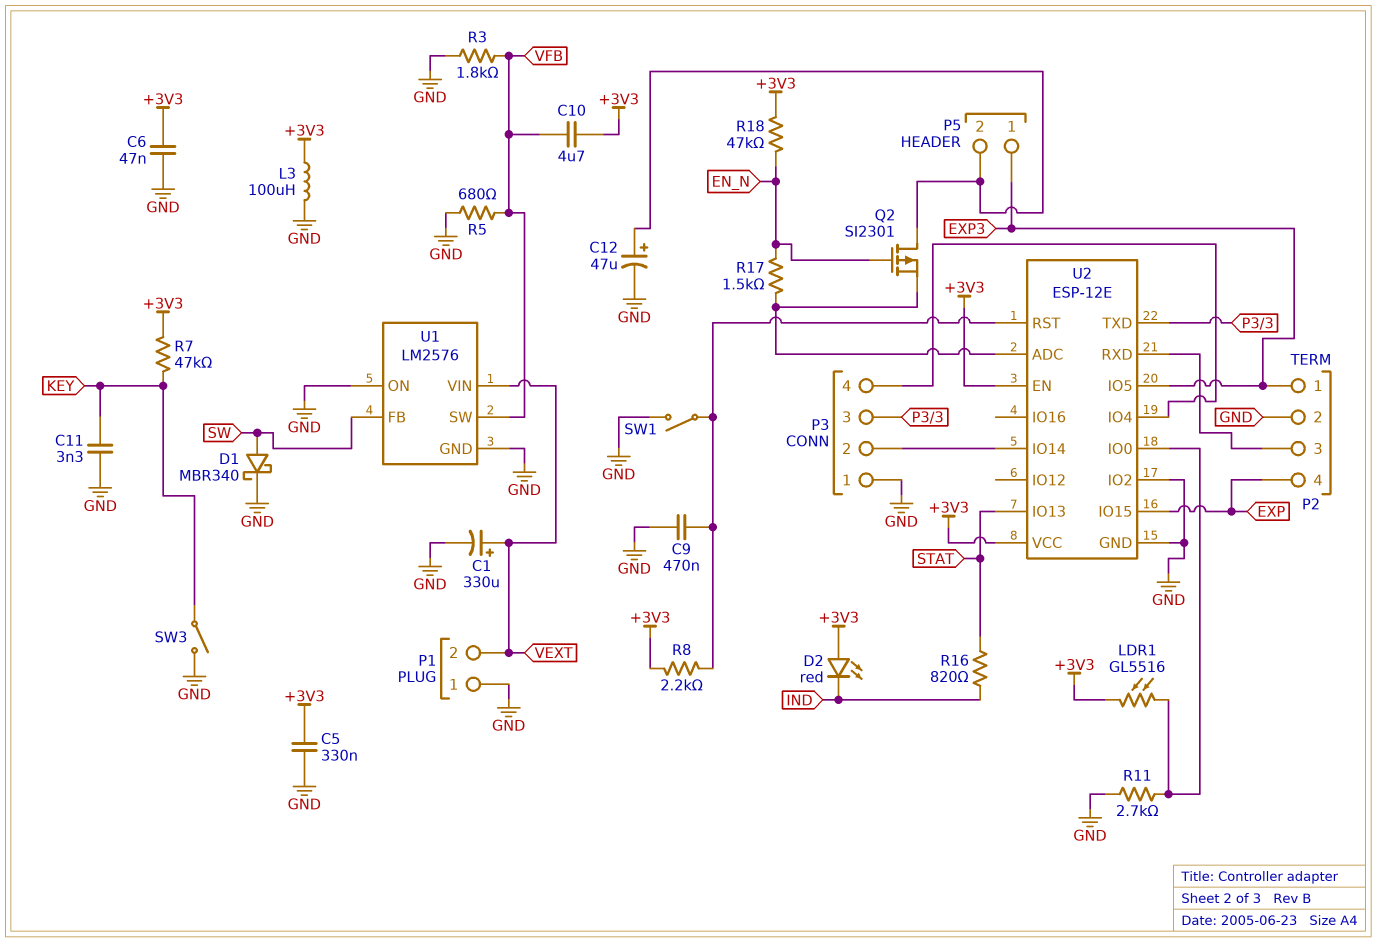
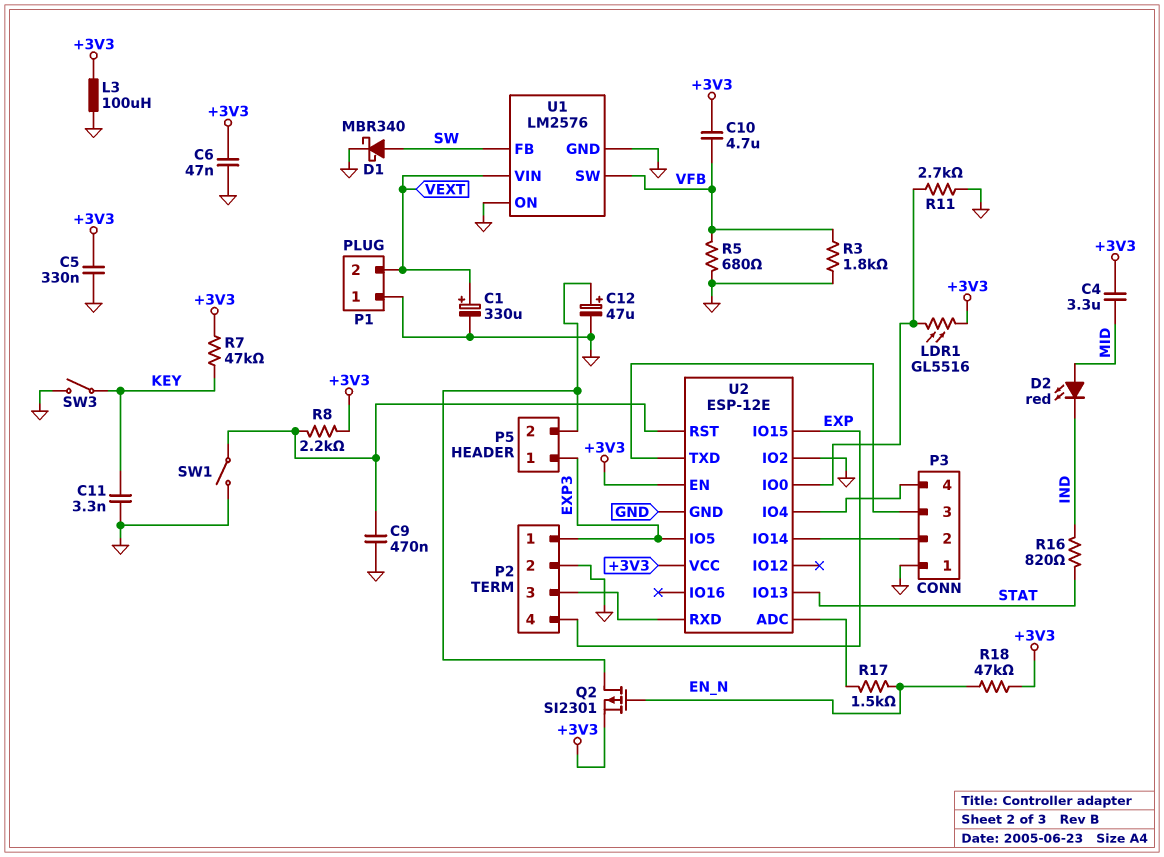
C4: none -> 3.3uF (+3V3, MID)
D2: LED red (A +3V3, K IND) -> LED red (A MID, K IND)
Q2: PMOS SI2301 (G EN_N, D P5/2, S U2/ADC) -> PMOS SI2301 (G EN_N, D P5/2, S +3V3)

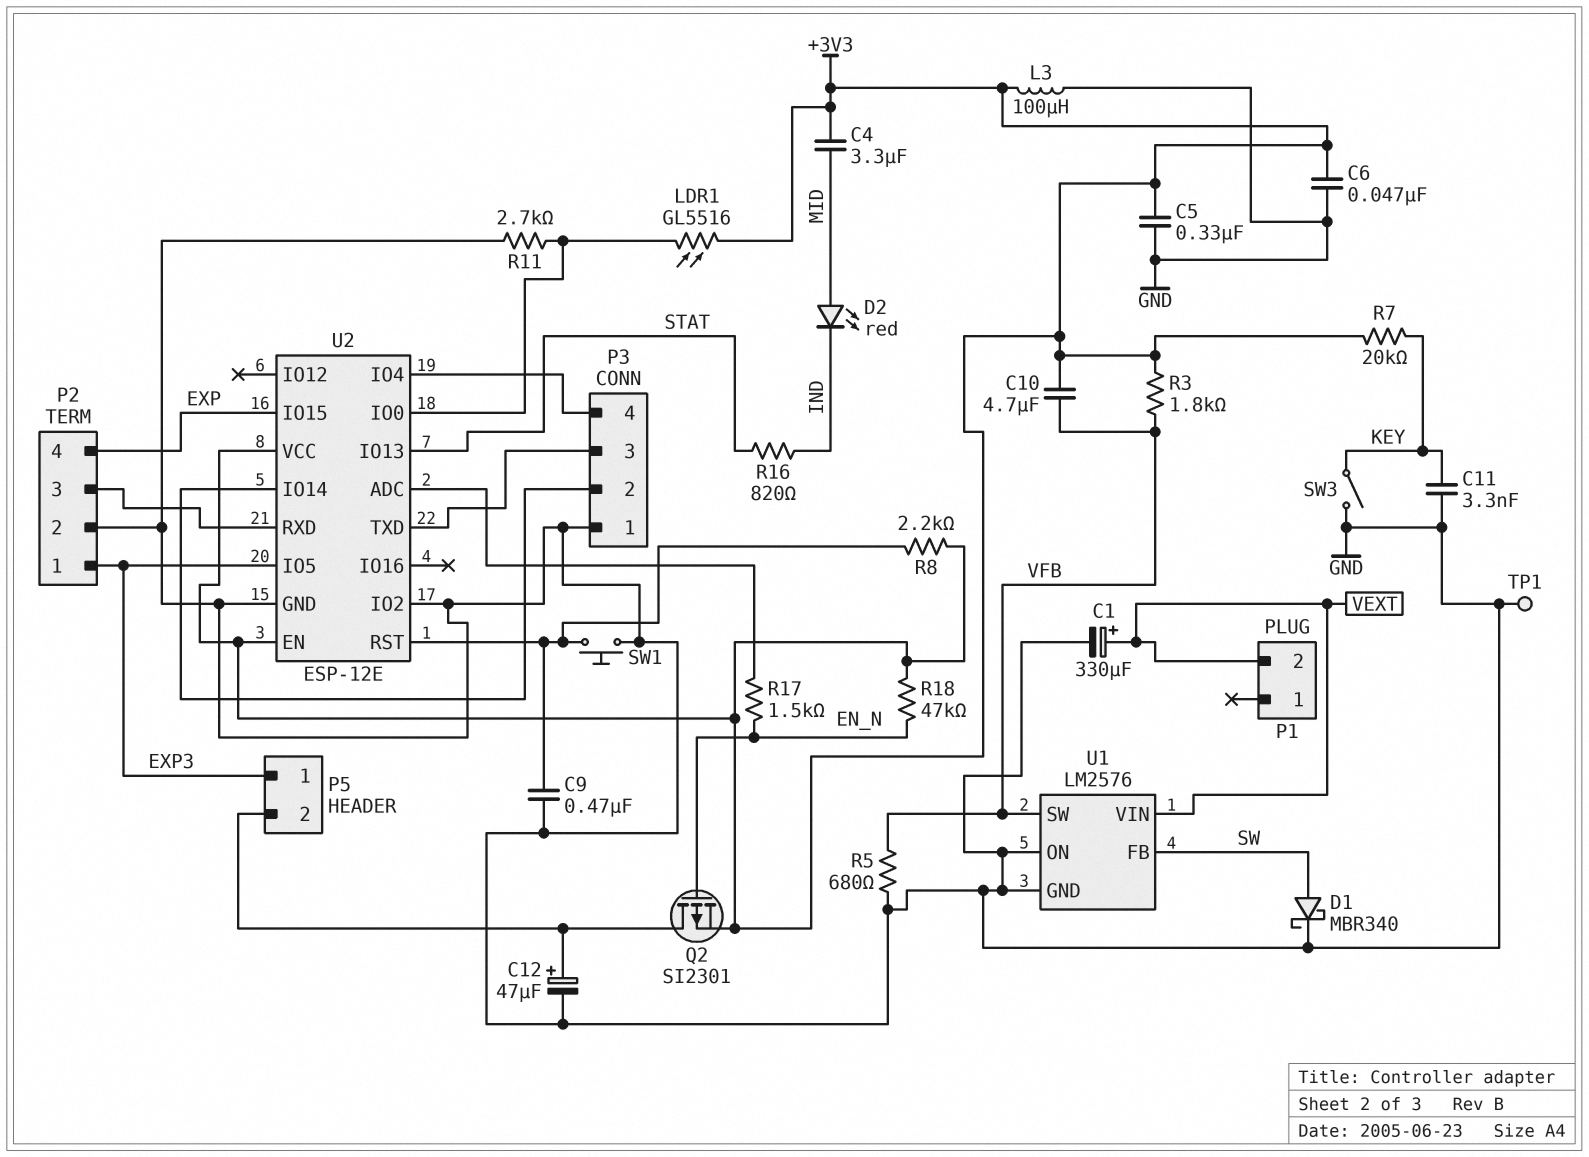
P1 pin 1: GND -> none
R3: 1.8k (GND, VFB) -> 1.8k (+3V3, VFB)
R7: 47k (+3V3, KEY) -> 20k (+3V3, KEY)
SW1: switch (GND, U2/RST) -> button (GND, U2/RST)
TP1: none -> test point (GND)

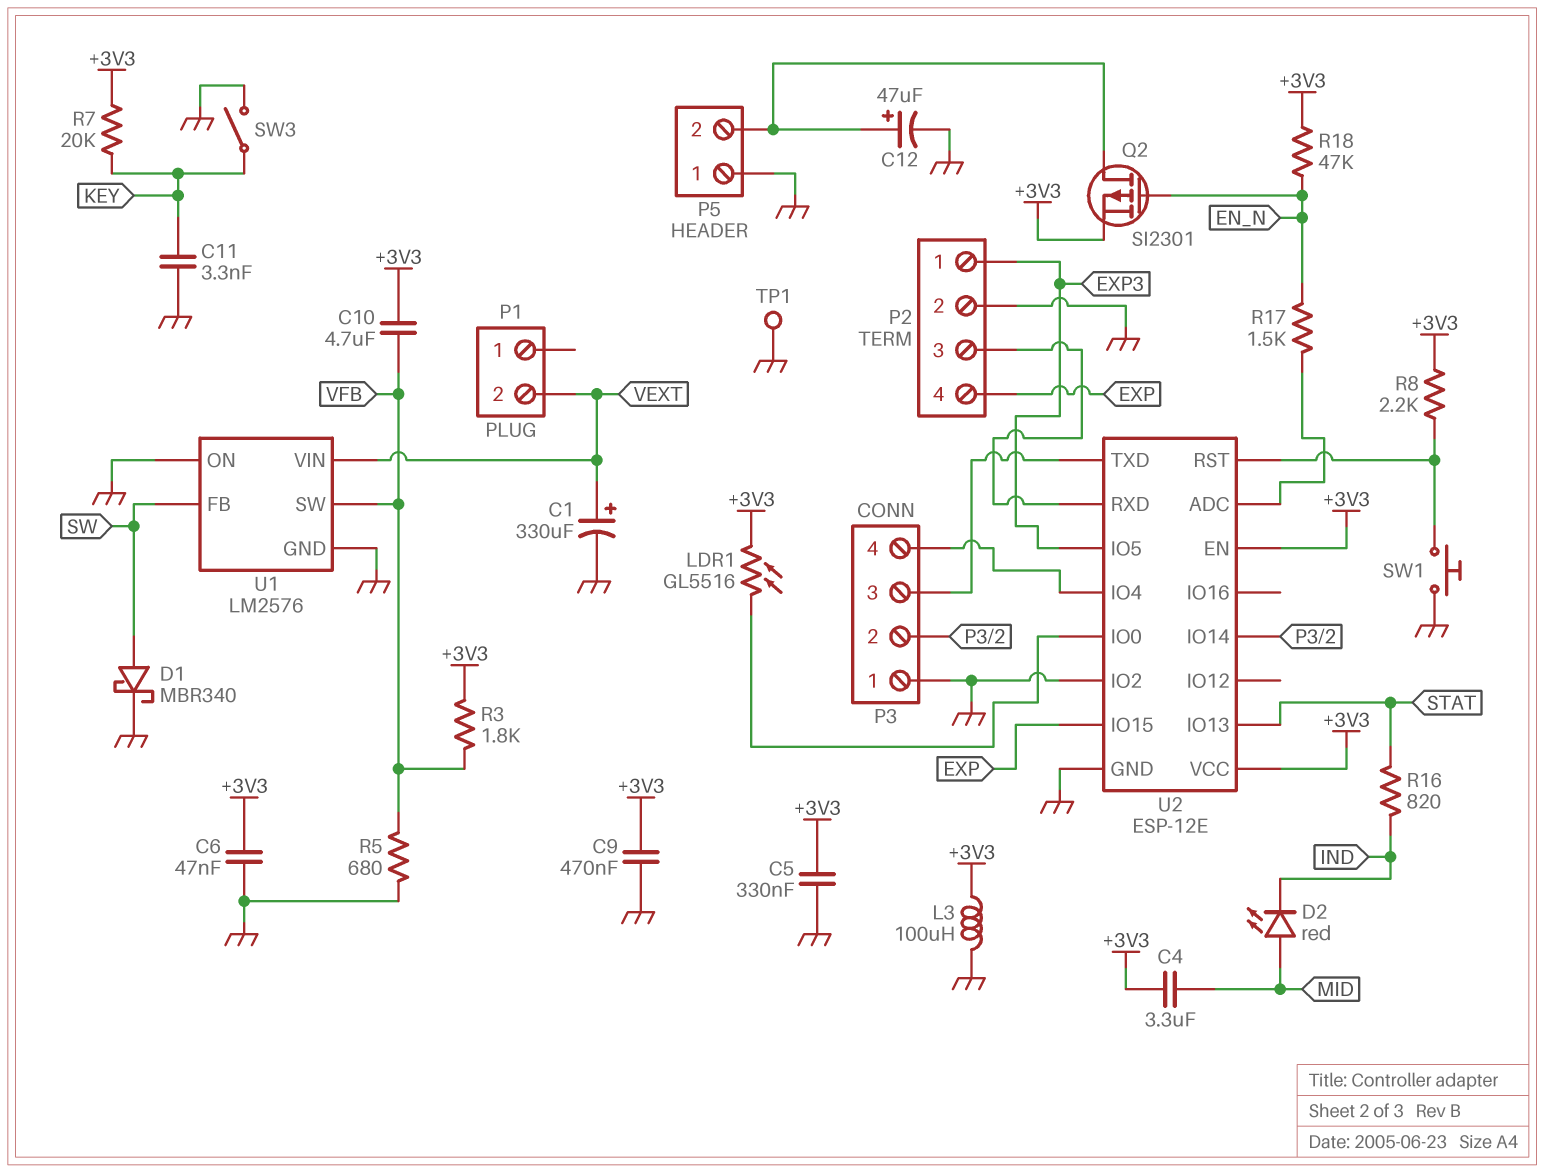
C9: 470nF (GND, U2/RST) -> 470nF (+3V3, GND)
P5 pin 1: EXP3 -> GND
R11: 2.7k (GND, U2/IO0) -> none

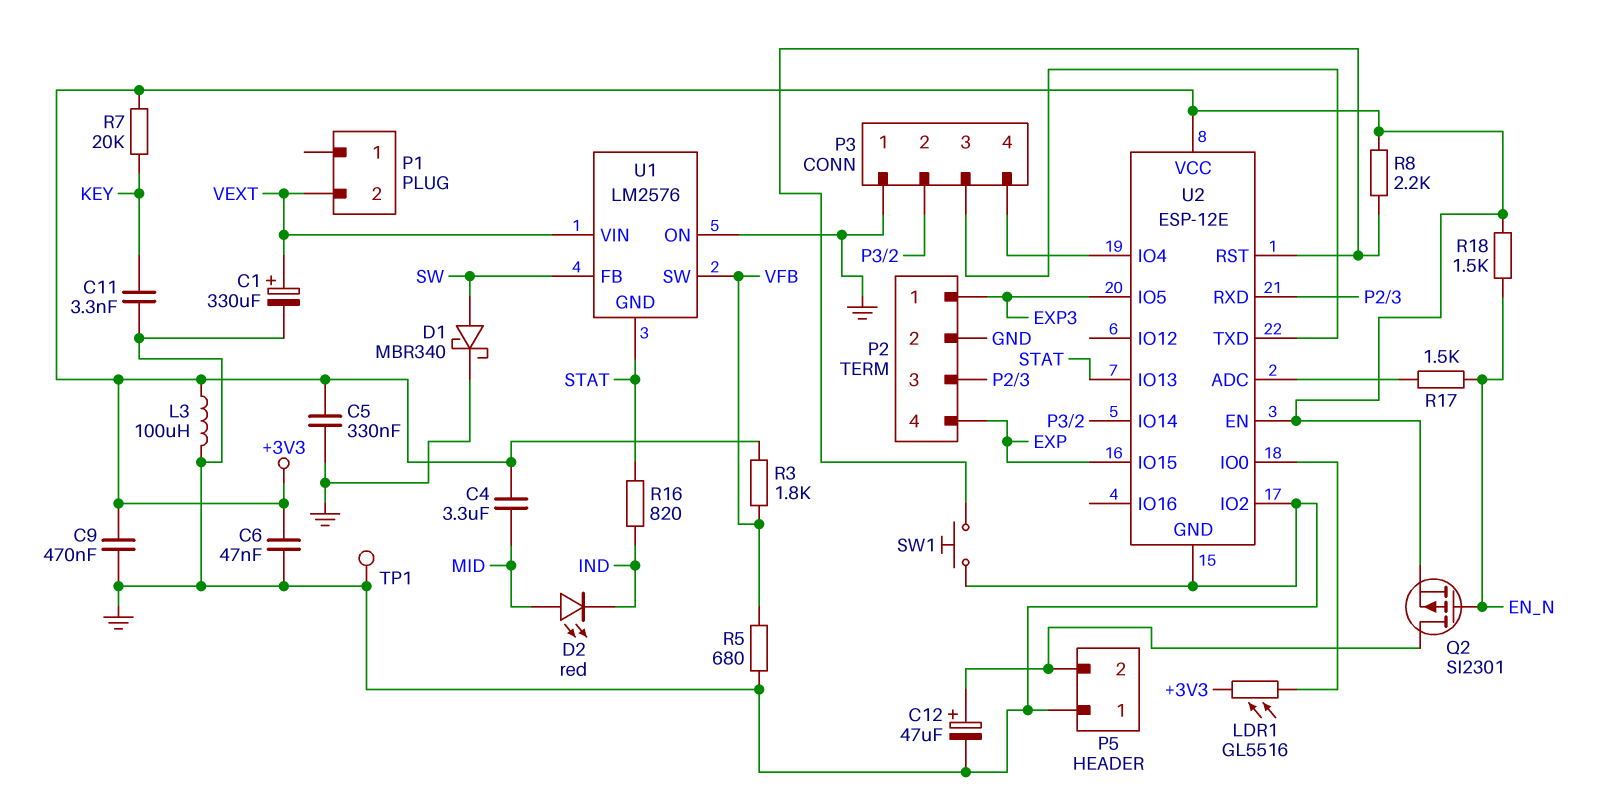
C10: 4.7uF (+3V3, VFB) -> none
R18: 47k (+3V3, EN_N) -> 1.5k (+3V3, EN_N)
SW3: switch (GND, KEY) -> none
U1 pin GND: GND -> STAT

